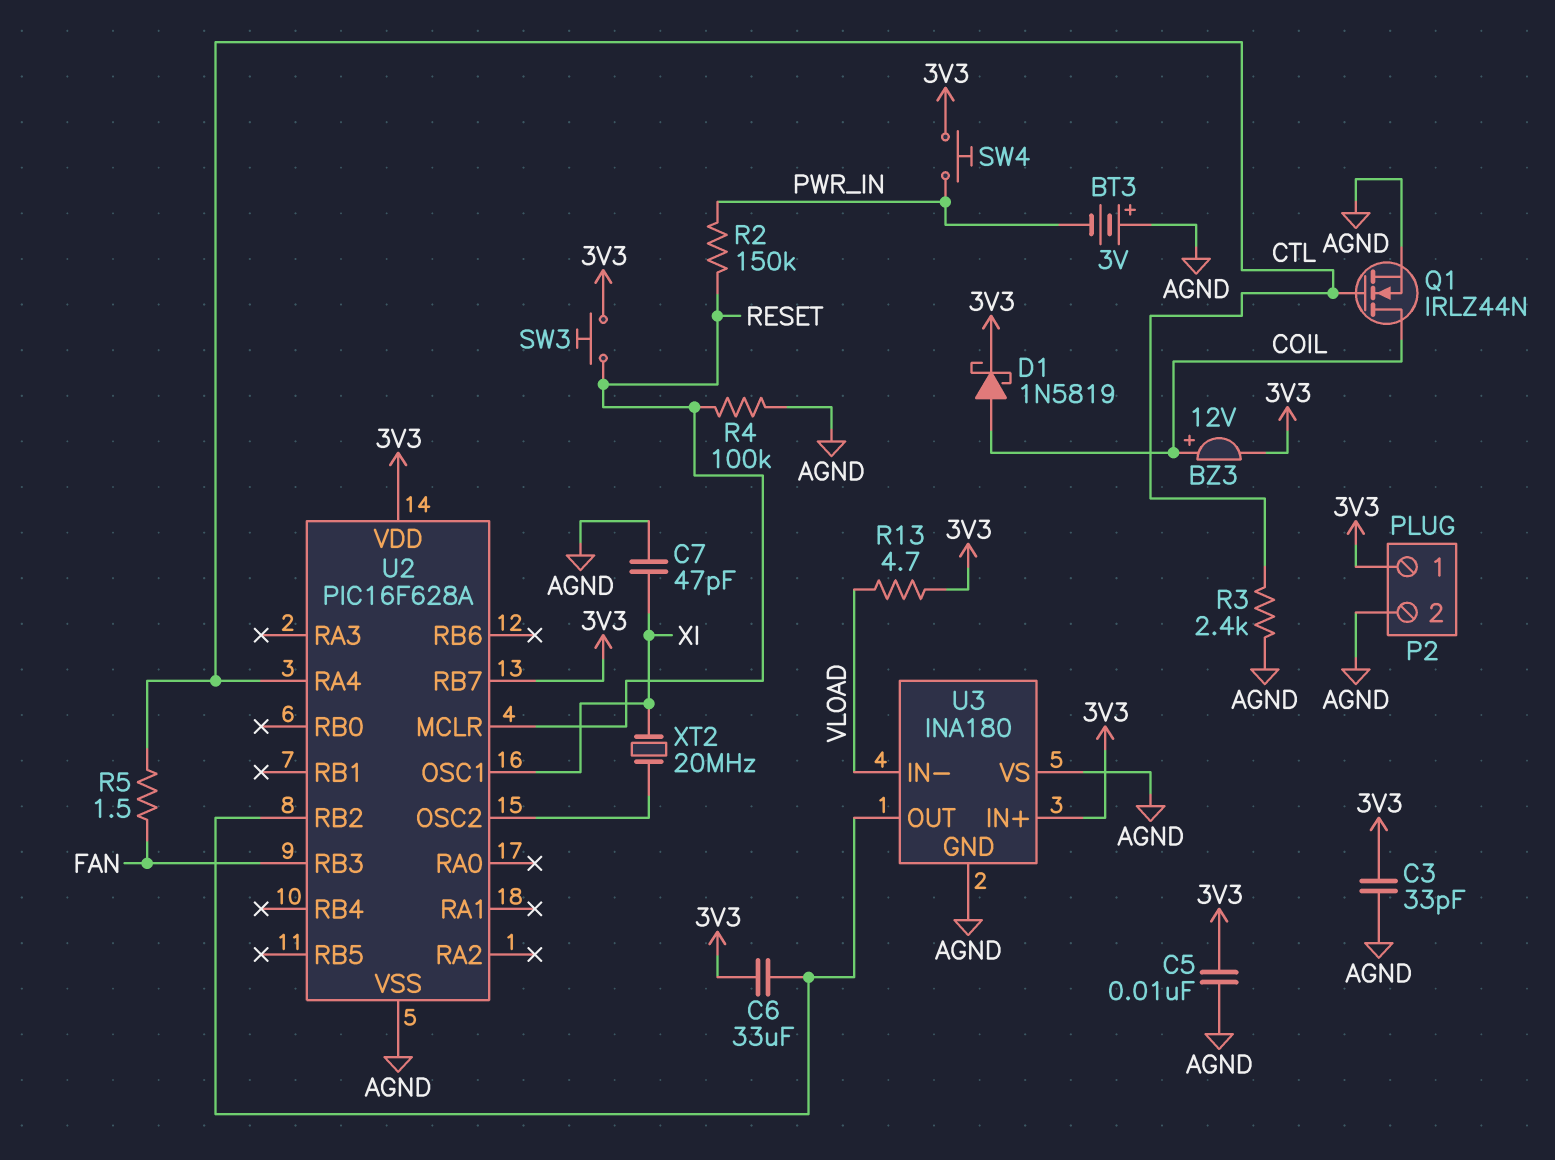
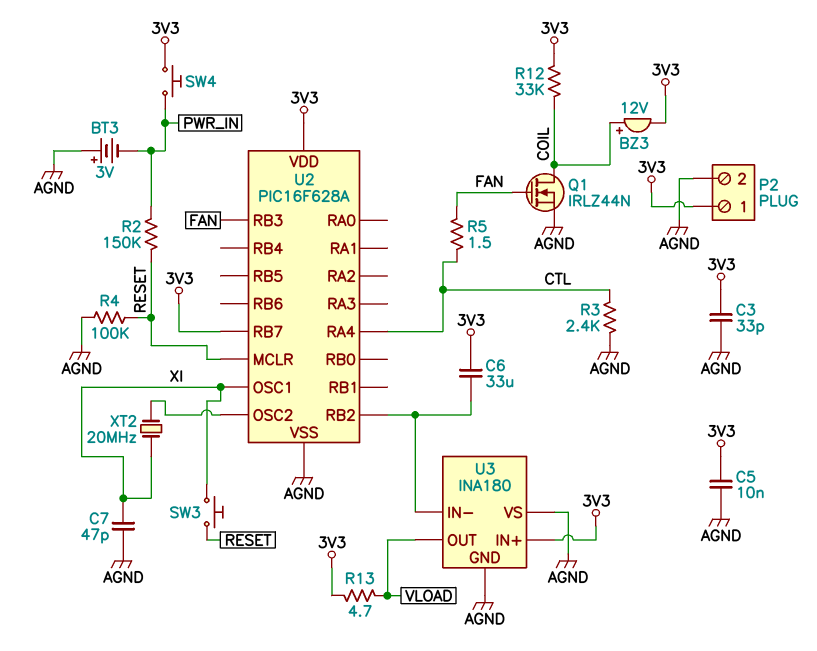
D1: schottky 1N5819 (A COIL, K 3V3) -> none
Q1: NMOS IRLZ44N (G CTL, D COIL, S AGND) -> NMOS IRLZ44N (G FAN, D COIL, S AGND)
R12: none -> 33k (3V3, COIL)
SW3: button (3V3, RESET) -> button (RESET, XI)
U3 pin IN-: VLOAD -> U2/RB2
U3 pin OUT: U2/RB2 -> VLOAD

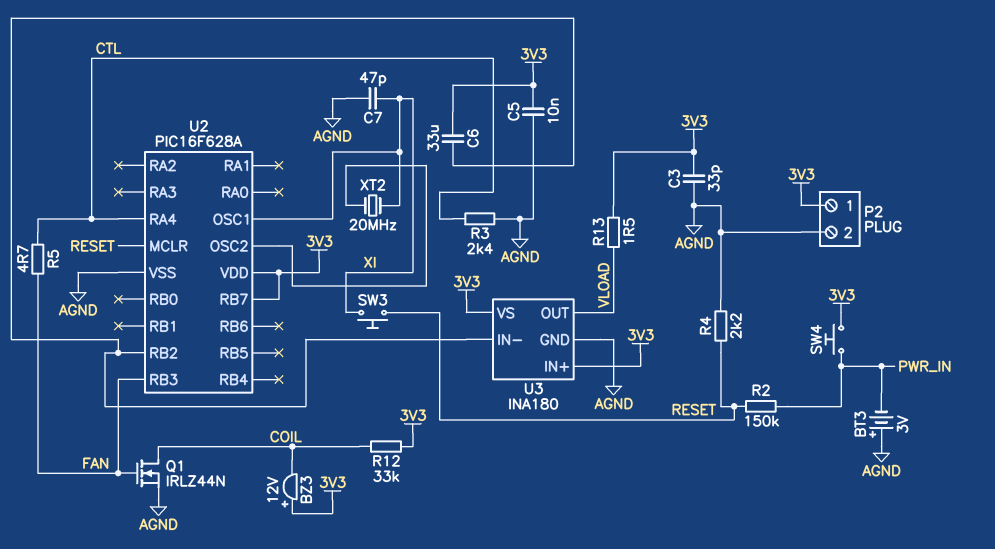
BZ3: buzzer 12V (plus COIL, minus 3V3) -> buzzer 12V (plus 3V3, minus COIL)
R4: 100k (AGND, RESET) -> 2.2k (AGND, RESET)
R5: 1.5 (CTL, FAN) -> 4.7 (CTL, FAN)
R13: 4.7 (3V3, VLOAD) -> 1.5 (3V3, VLOAD)
U3 pin VS: AGND -> 3V3

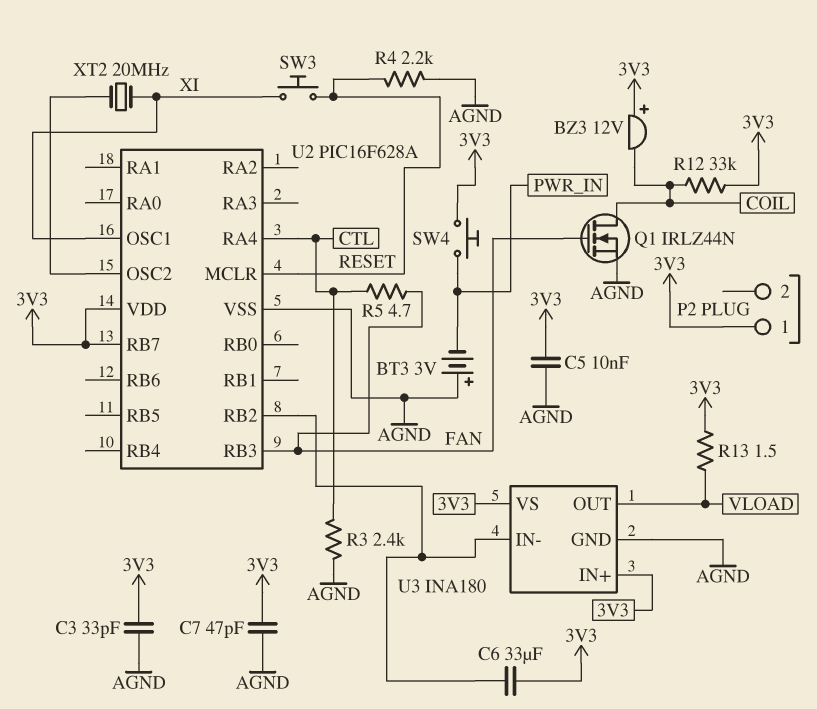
C7: 47pF (AGND, XI) -> 47pF (3V3, AGND)
P2 pin 2: AGND -> none
R2: 150k (PWR_IN, RESET) -> none

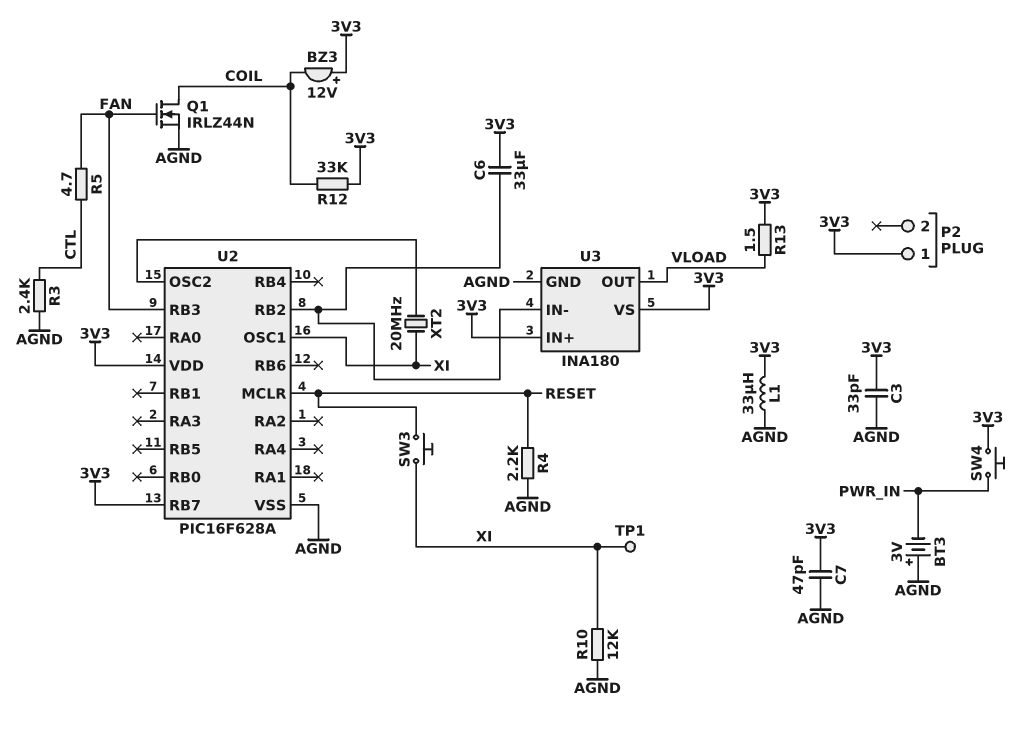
C5: 10nF (3V3, AGND) -> none
L1: none -> 33uH (3V3, AGND)
R10: none -> 12k (AGND, XI)
TP1: none -> test point (XI)
U2 pin RA4: CTL -> none

